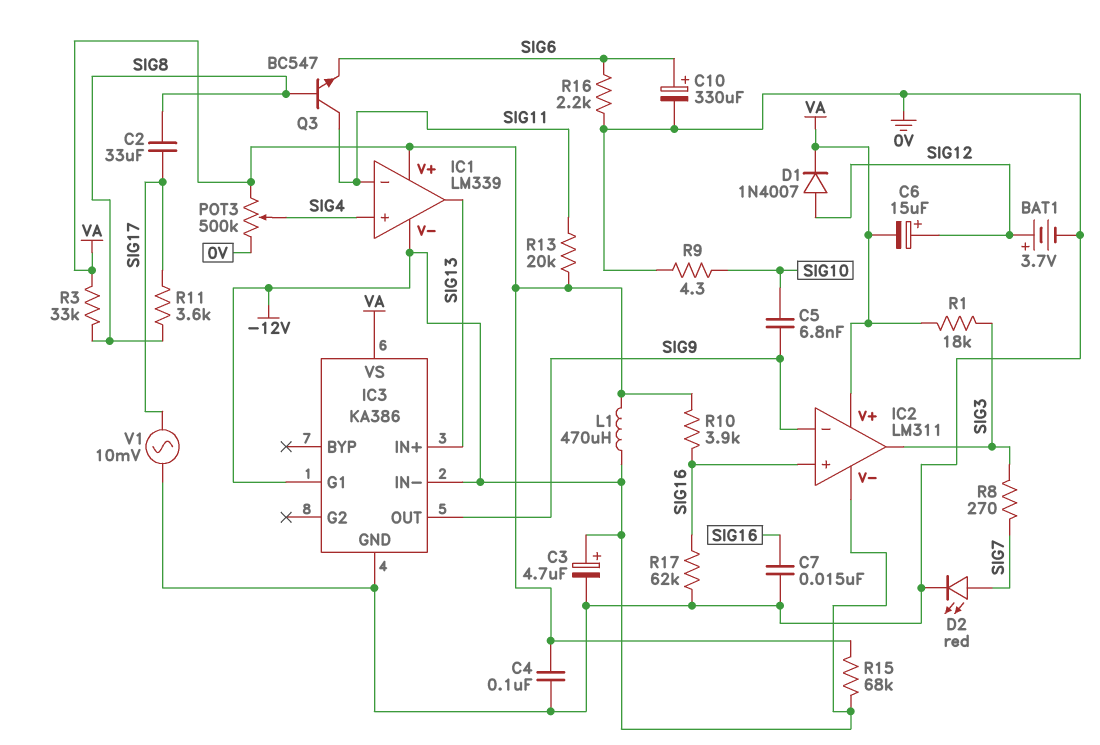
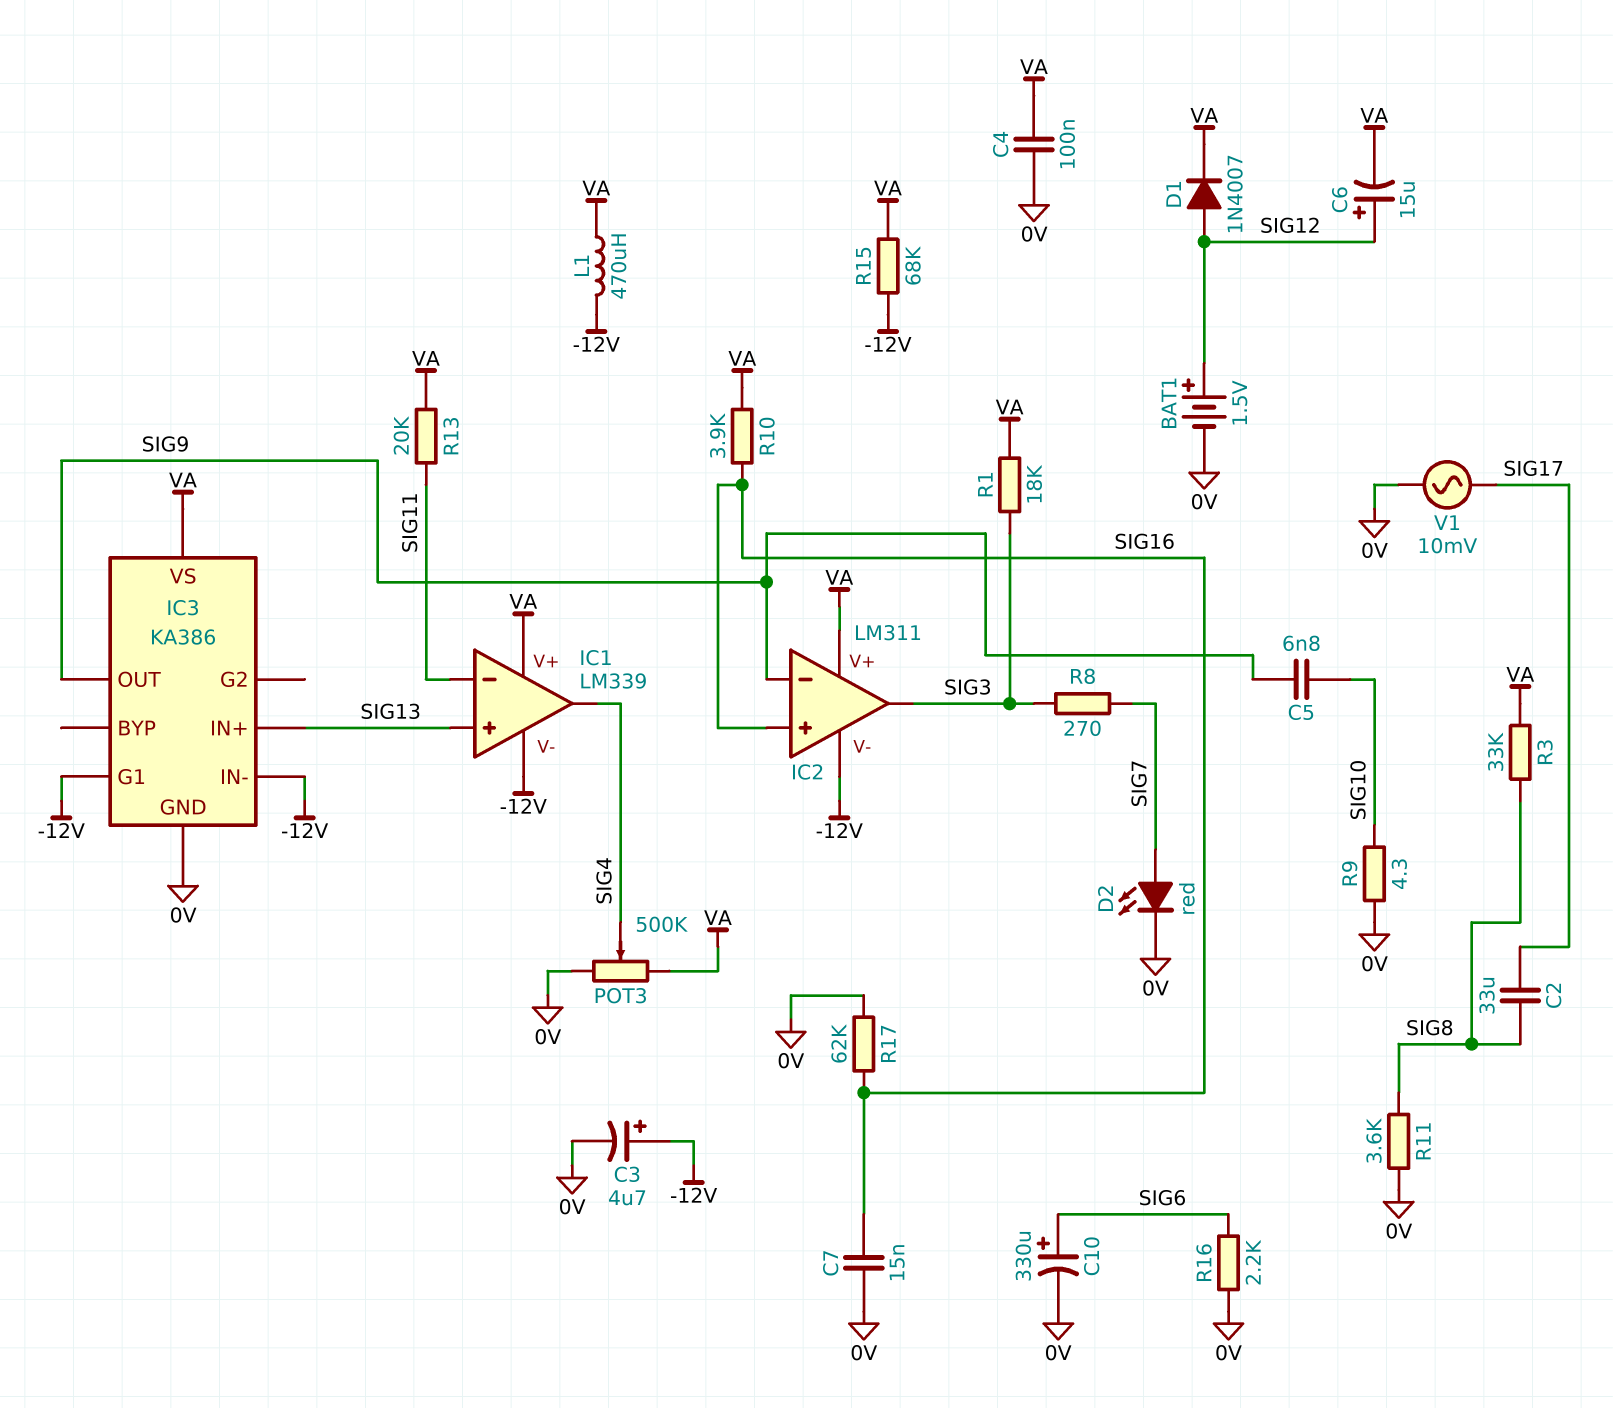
BAT1: 3.7V (plus SIG12, minus 0V) -> 1.5V (plus SIG12, minus 0V)
IC1 pin in+: SIG4 -> SIG13
IC1 pin out: SIG13 -> SIG4
Q3: NPN BC547 (B SIG8, C SIG11, E SIG6) -> none
R11: 3.6k (SIG8, SIG17) -> 3.6k (0V, SIG8)

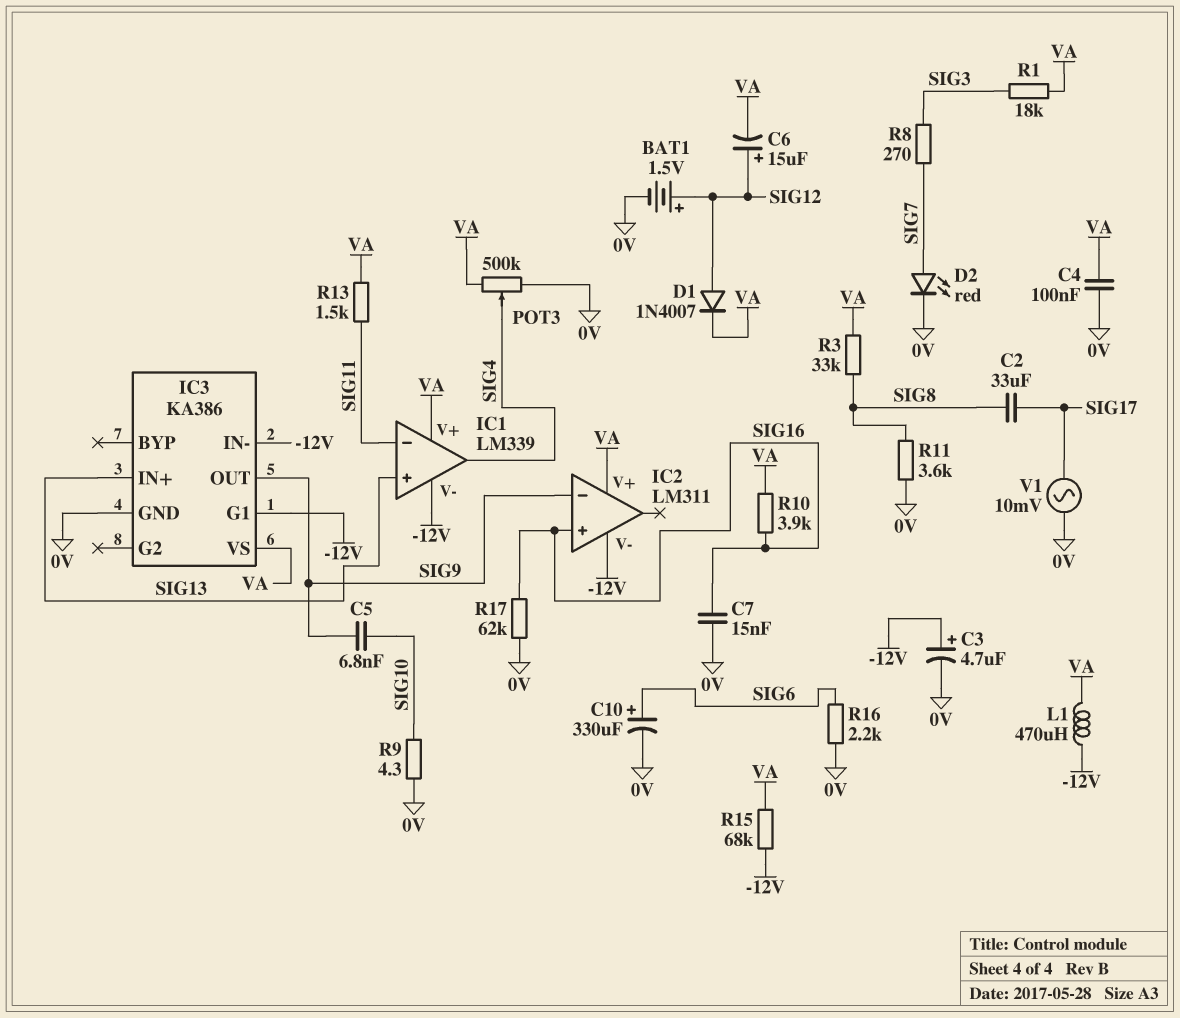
IC2 pin out: SIG3 -> none
R13: 20k (SIG11, VA) -> 1.5k (SIG11, VA)

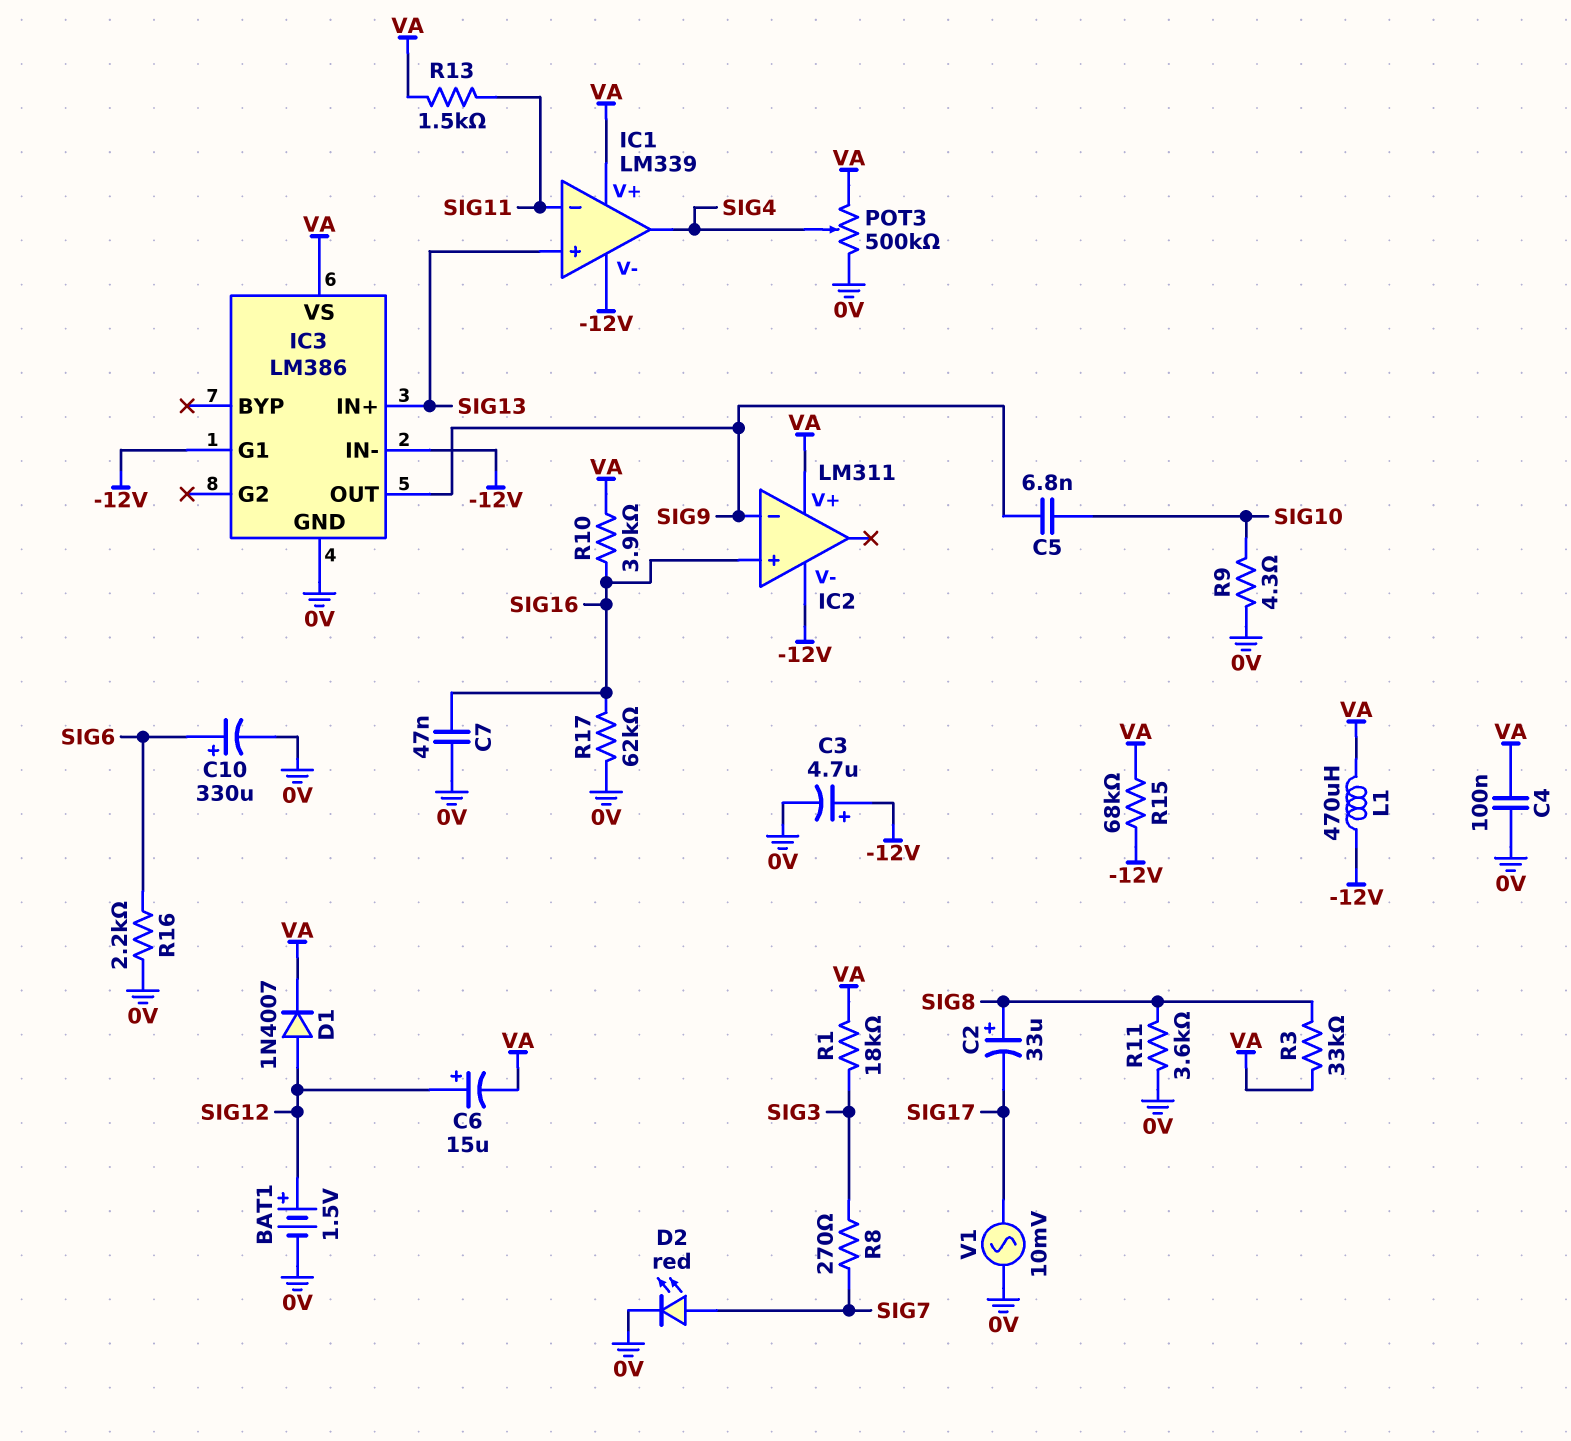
C2: 33uF (SIG8, SIG17) -> 33uF (plus SIG8, minus SIG17)
C7: 15nF (0V, SIG16) -> 47nF (0V, SIG16)
IC3: KA386 -> LM386

